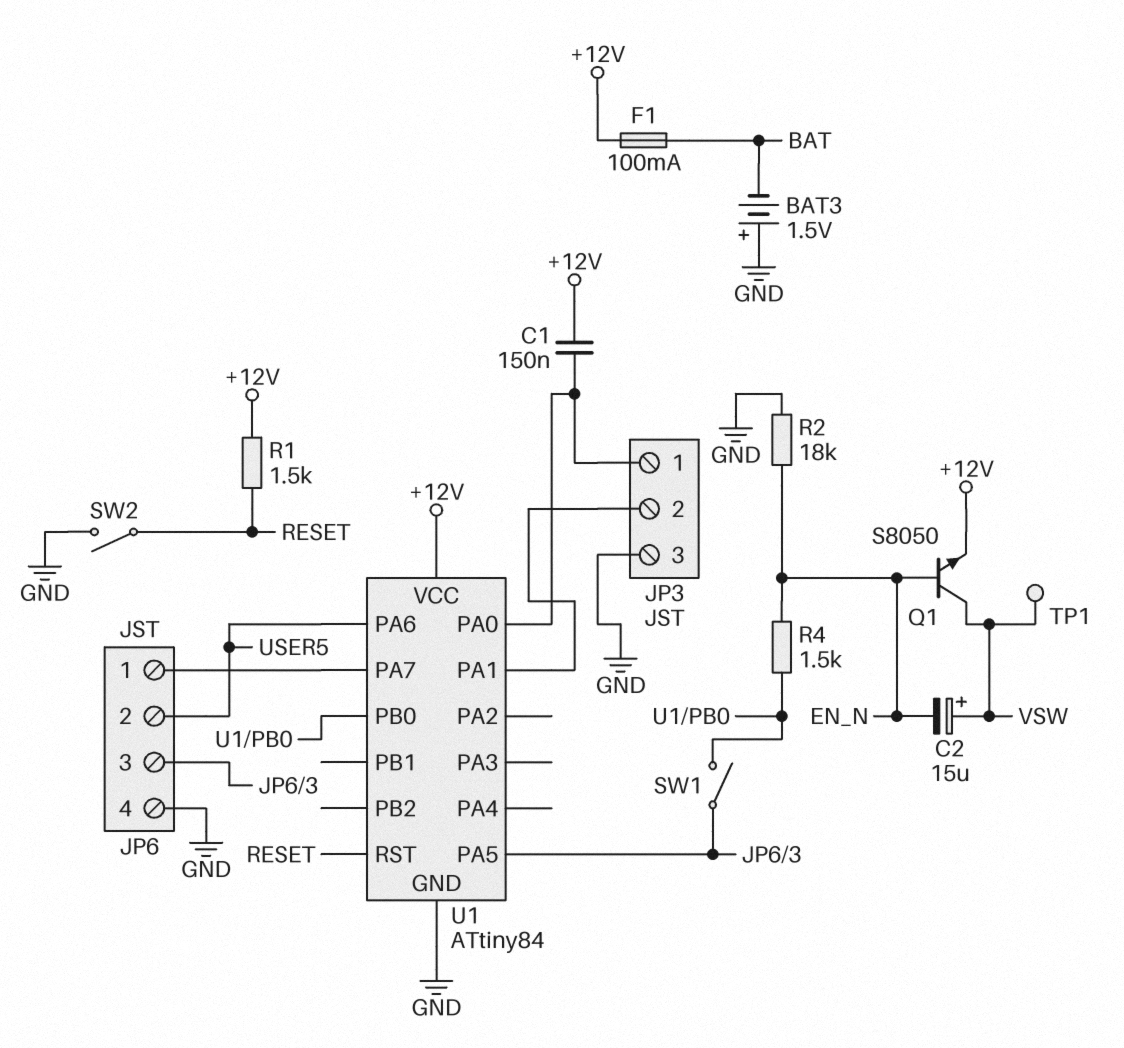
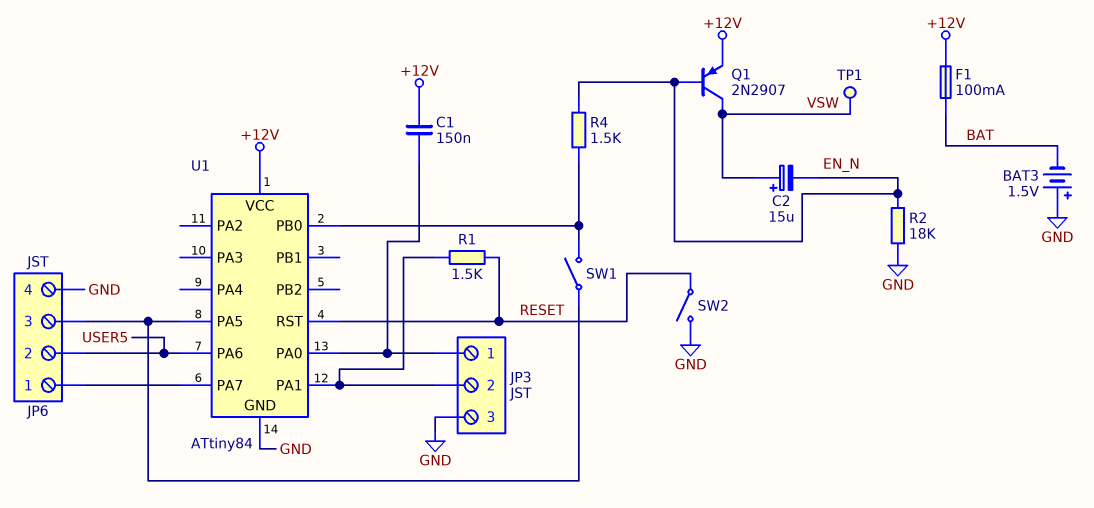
Q1: NPN S8050 (B EN_N, C VSW, E +12V) -> PNP 2N2907 (B EN_N, C VSW, E +12V)
R1: 1.5k (+12V, RESET) -> 1.5k (JP3/2, RESET)

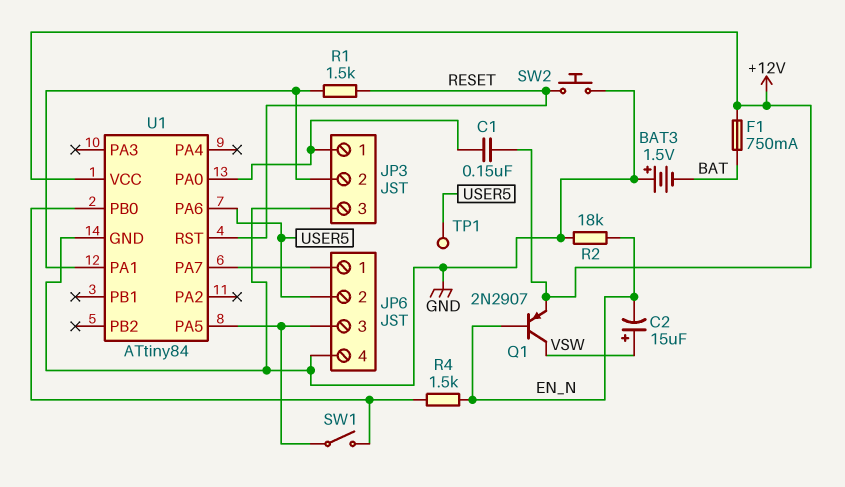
F1: 100mA (+12V, BAT) -> 750mA (+12V, BAT)
SW2: switch (GND, RESET) -> button (GND, RESET)
TP1: test point (VSW) -> test point (USER5)

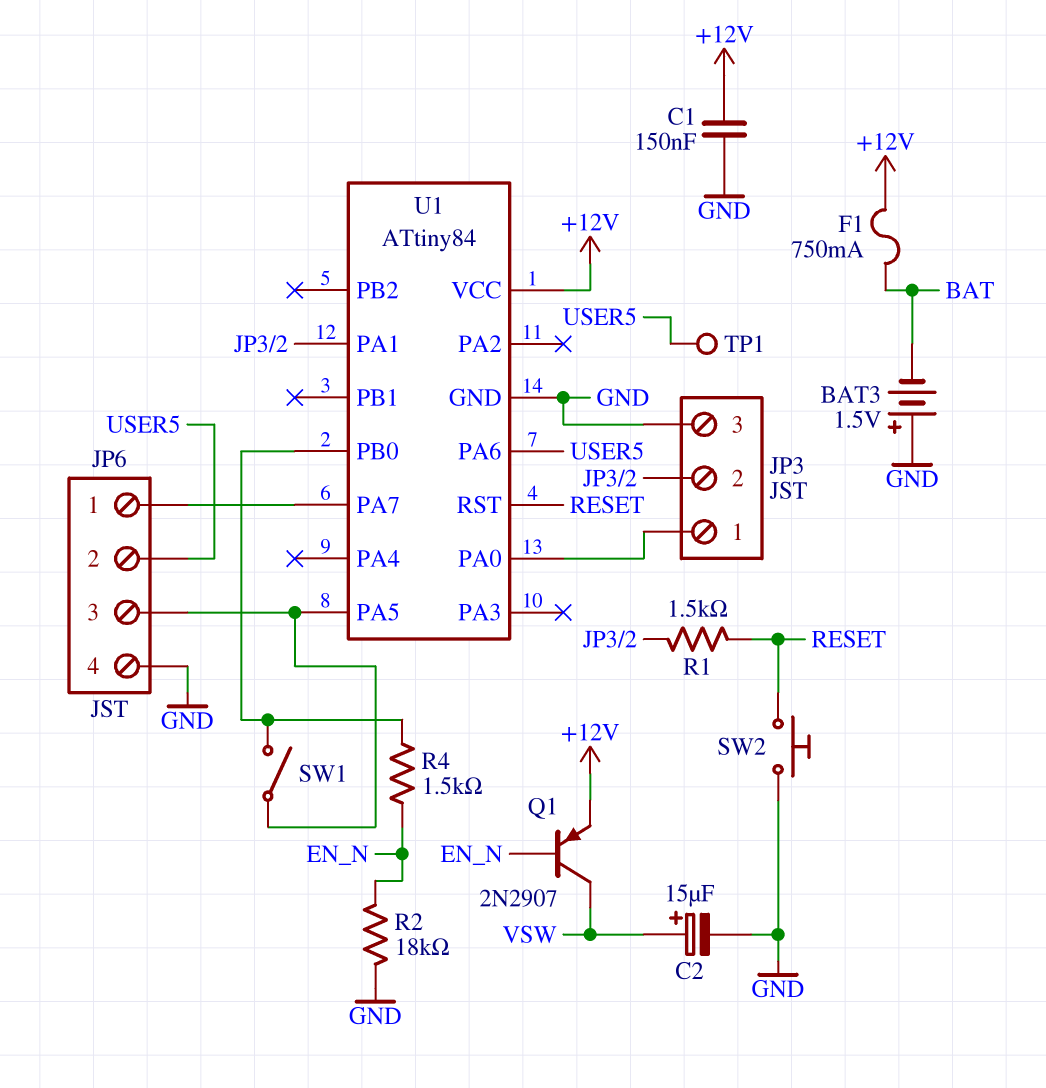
C1: 150nF (+12V, JP3/1) -> 150nF (+12V, GND)
C2: 15uF (plus VSW, minus EN_N) -> 15uF (plus VSW, minus GND)

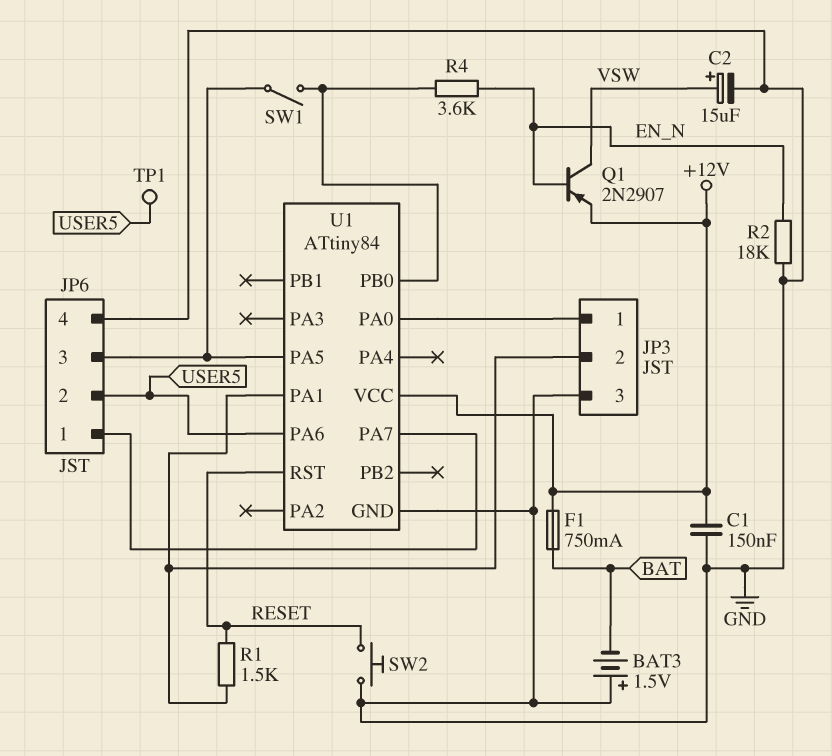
R4: 1.5k (EN_N, U1/PB0) -> 3.6k (EN_N, U1/PB0)

